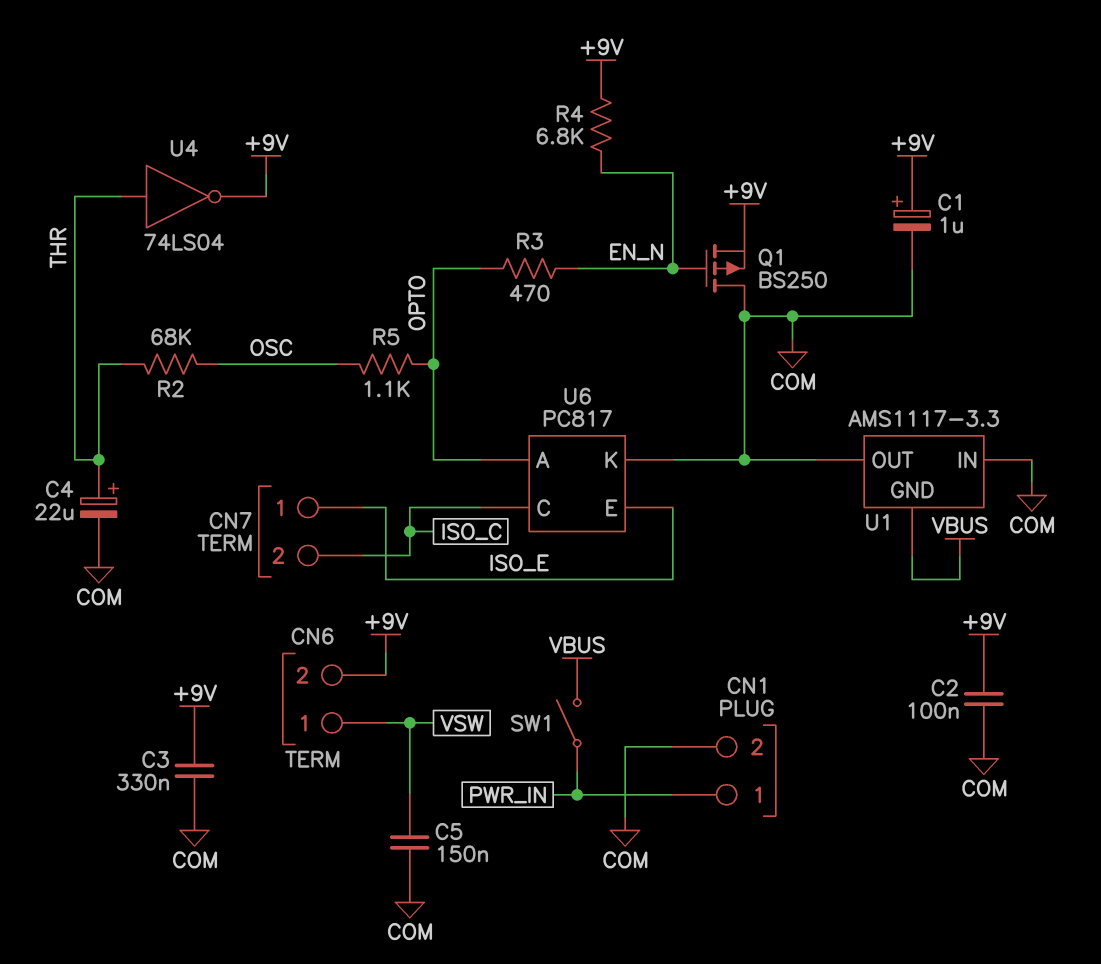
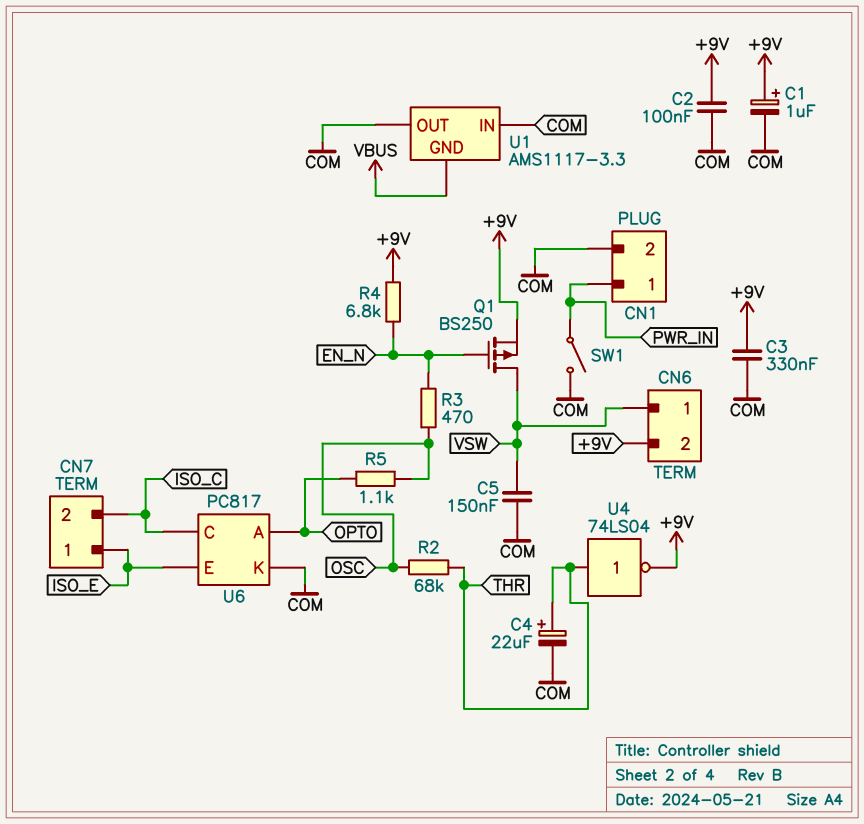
Q1: PMOS BS250 (G EN_N, D COM, S +9V) -> PMOS BS250 (G EN_N, D VSW, S +9V)
R3: 470 (EN_N, OPTO) -> 470 (EN_N, OSC)
SW1: switch (PWR_IN, VBUS) -> switch (COM, PWR_IN)

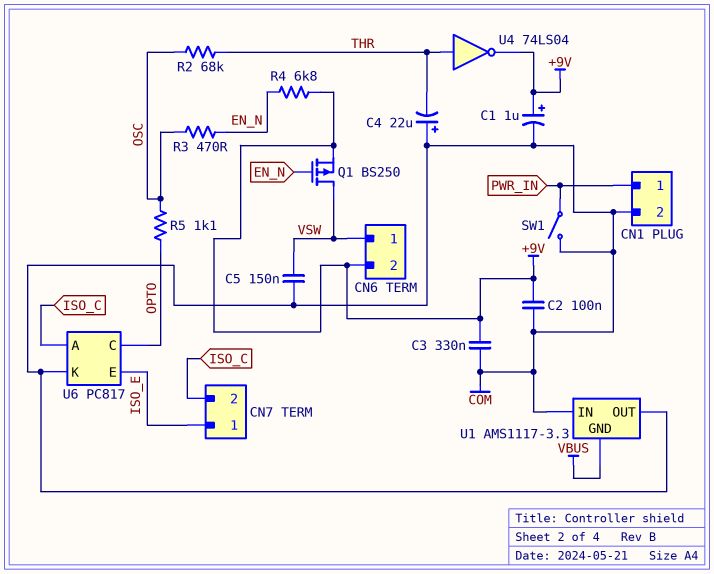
C4: 22uF (plus THR, minus COM) -> 22uF (plus COM, minus THR)
U6 pin A: OPTO -> ISO_C
U6 pin C: ISO_C -> OPTO

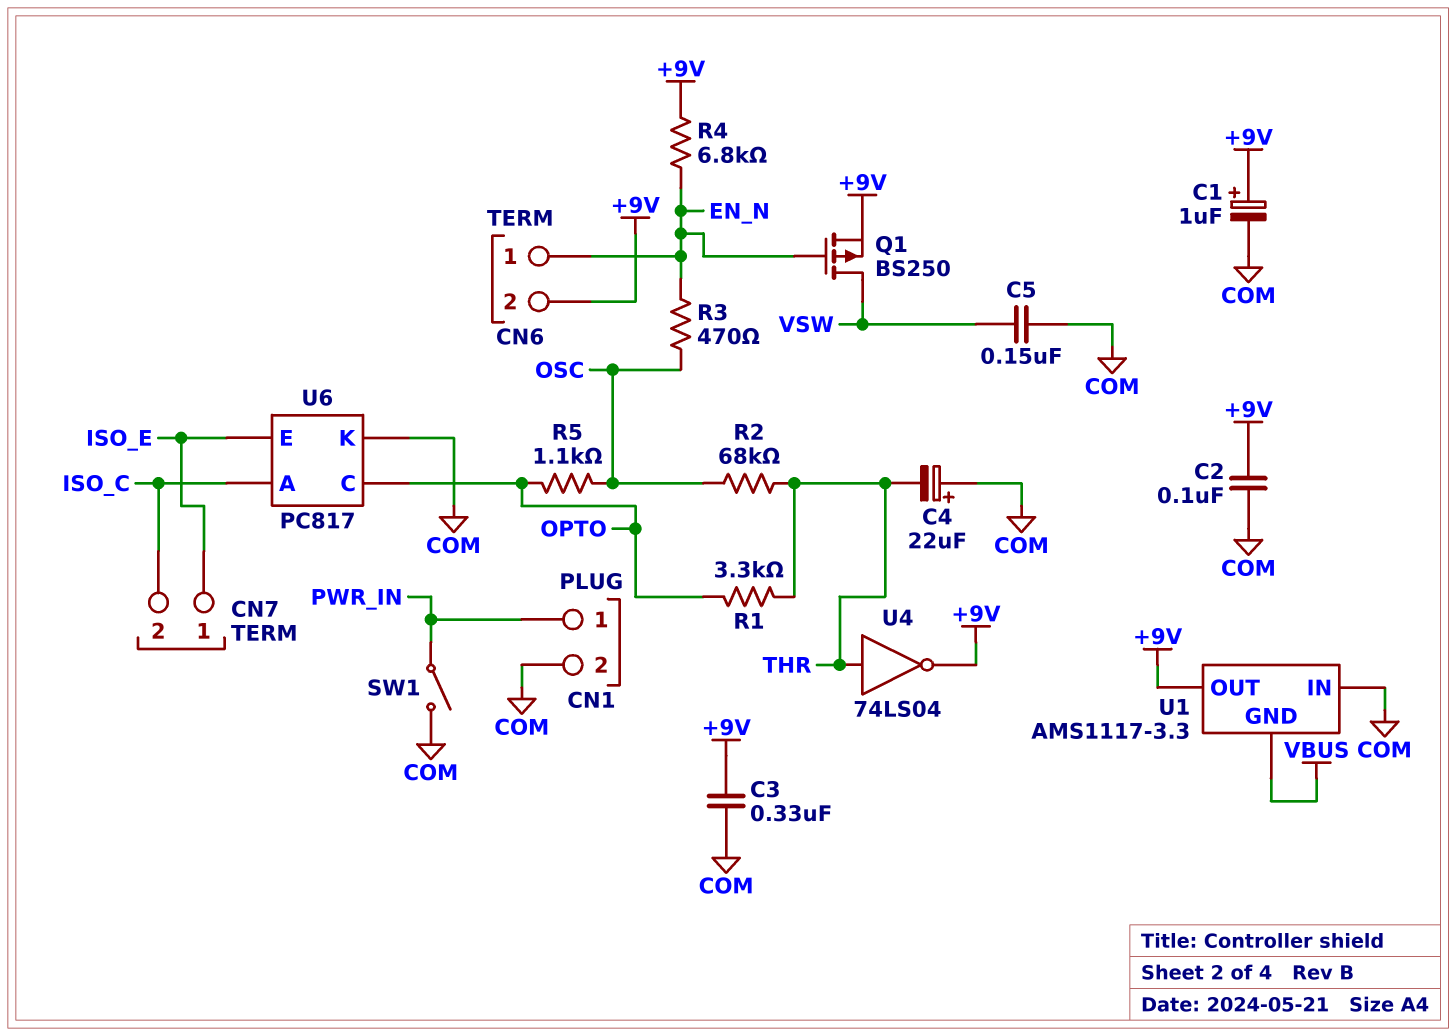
CN6 pin 1: VSW -> EN_N
R1: none -> 3.3k (OPTO, THR)
U1 pin OUT: COM -> +9V

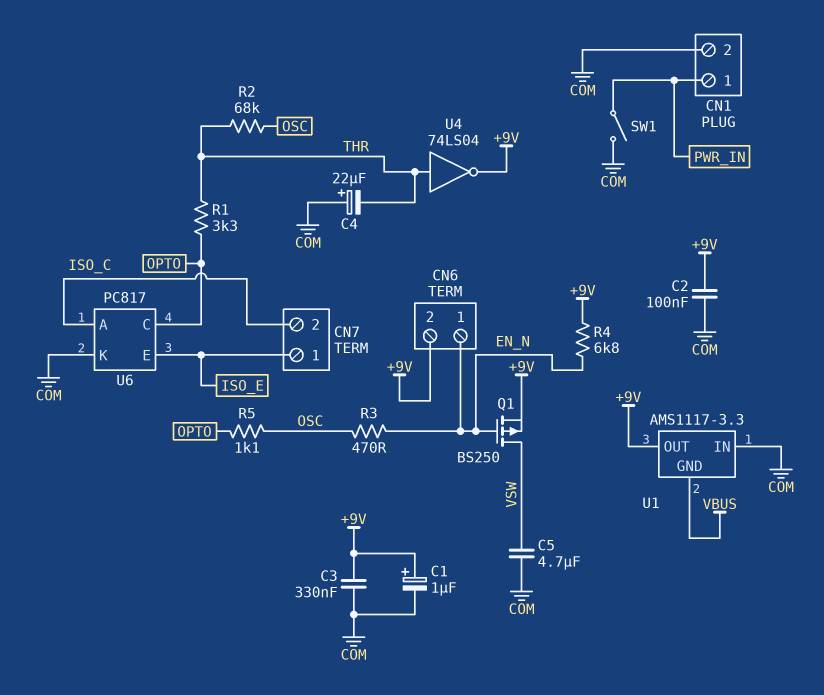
C5: 150nF (COM, VSW) -> 4.7uF (COM, VSW)

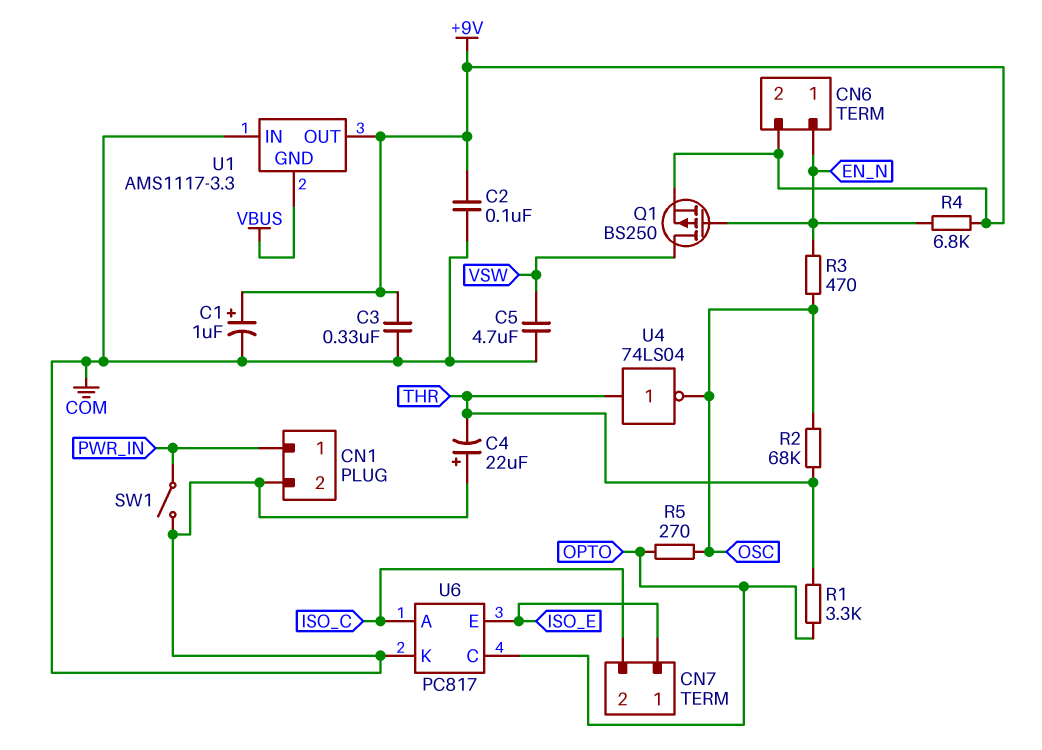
R5: 1.1k (OPTO, OSC) -> 270 (OPTO, OSC)
U4: NOT 74LS04 (in THR, out +9V) -> NOT 74LS04 (in THR, out OSC)

